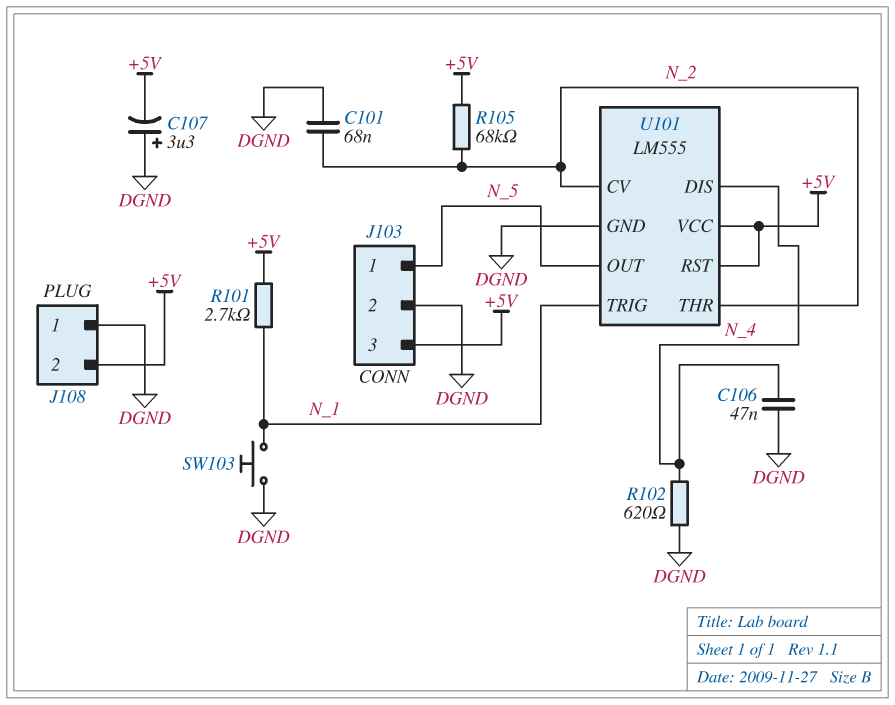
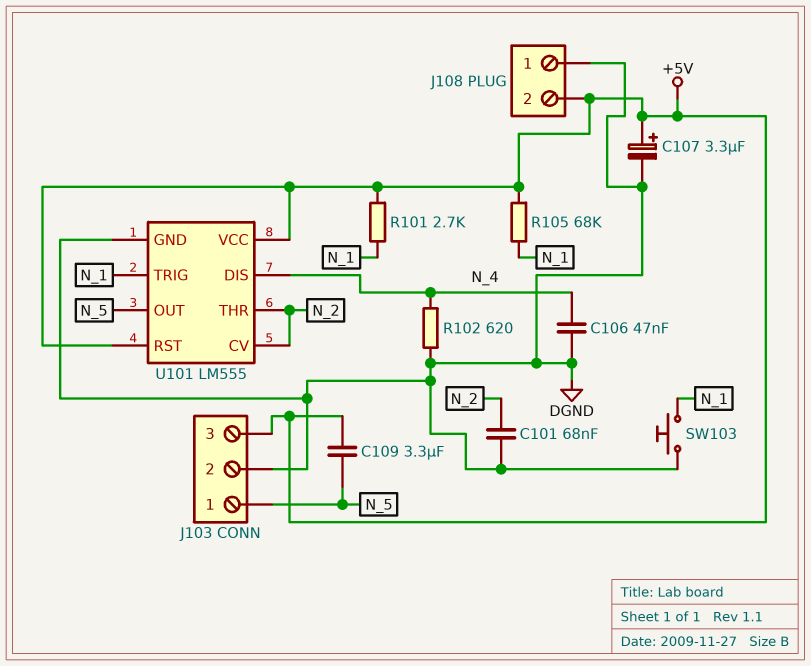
C107: 3.3uF (plus DGND, minus +5V) -> 3.3uF (plus +5V, minus DGND)
C109: none -> 3.3uF (+5V, N_5)
R105: 68k (+5V, N_2) -> 68k (+5V, N_1)

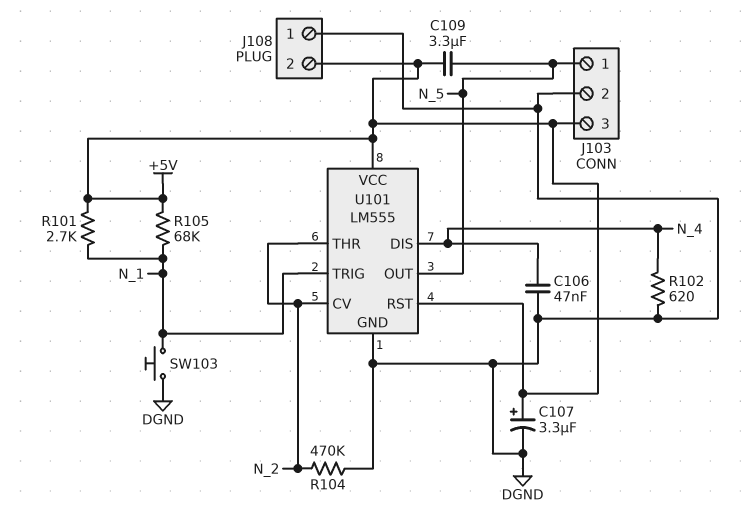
C101: 68nF (DGND, N_2) -> none
R104: none -> 470k (DGND, N_2)

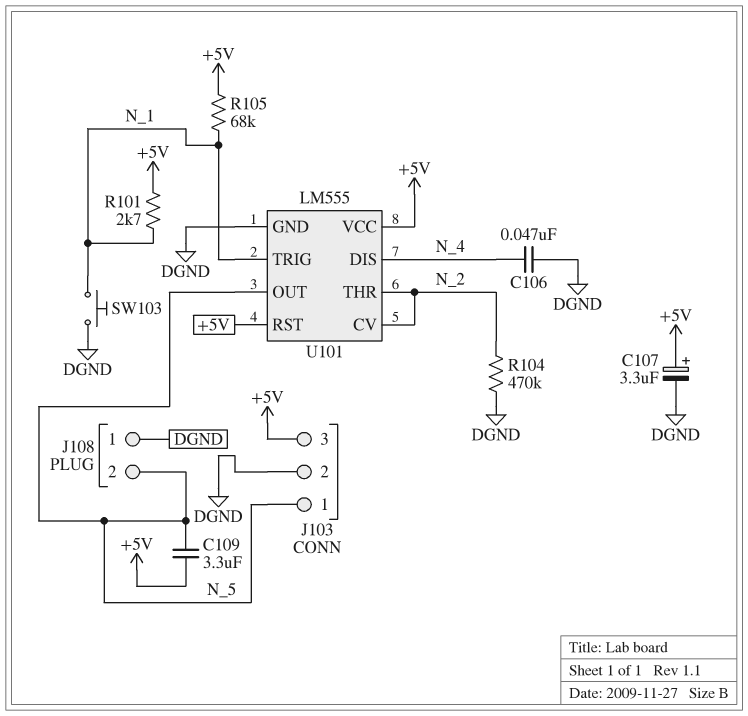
J108 pin 2: +5V -> N_5
R102: 620 (DGND, N_4) -> none

